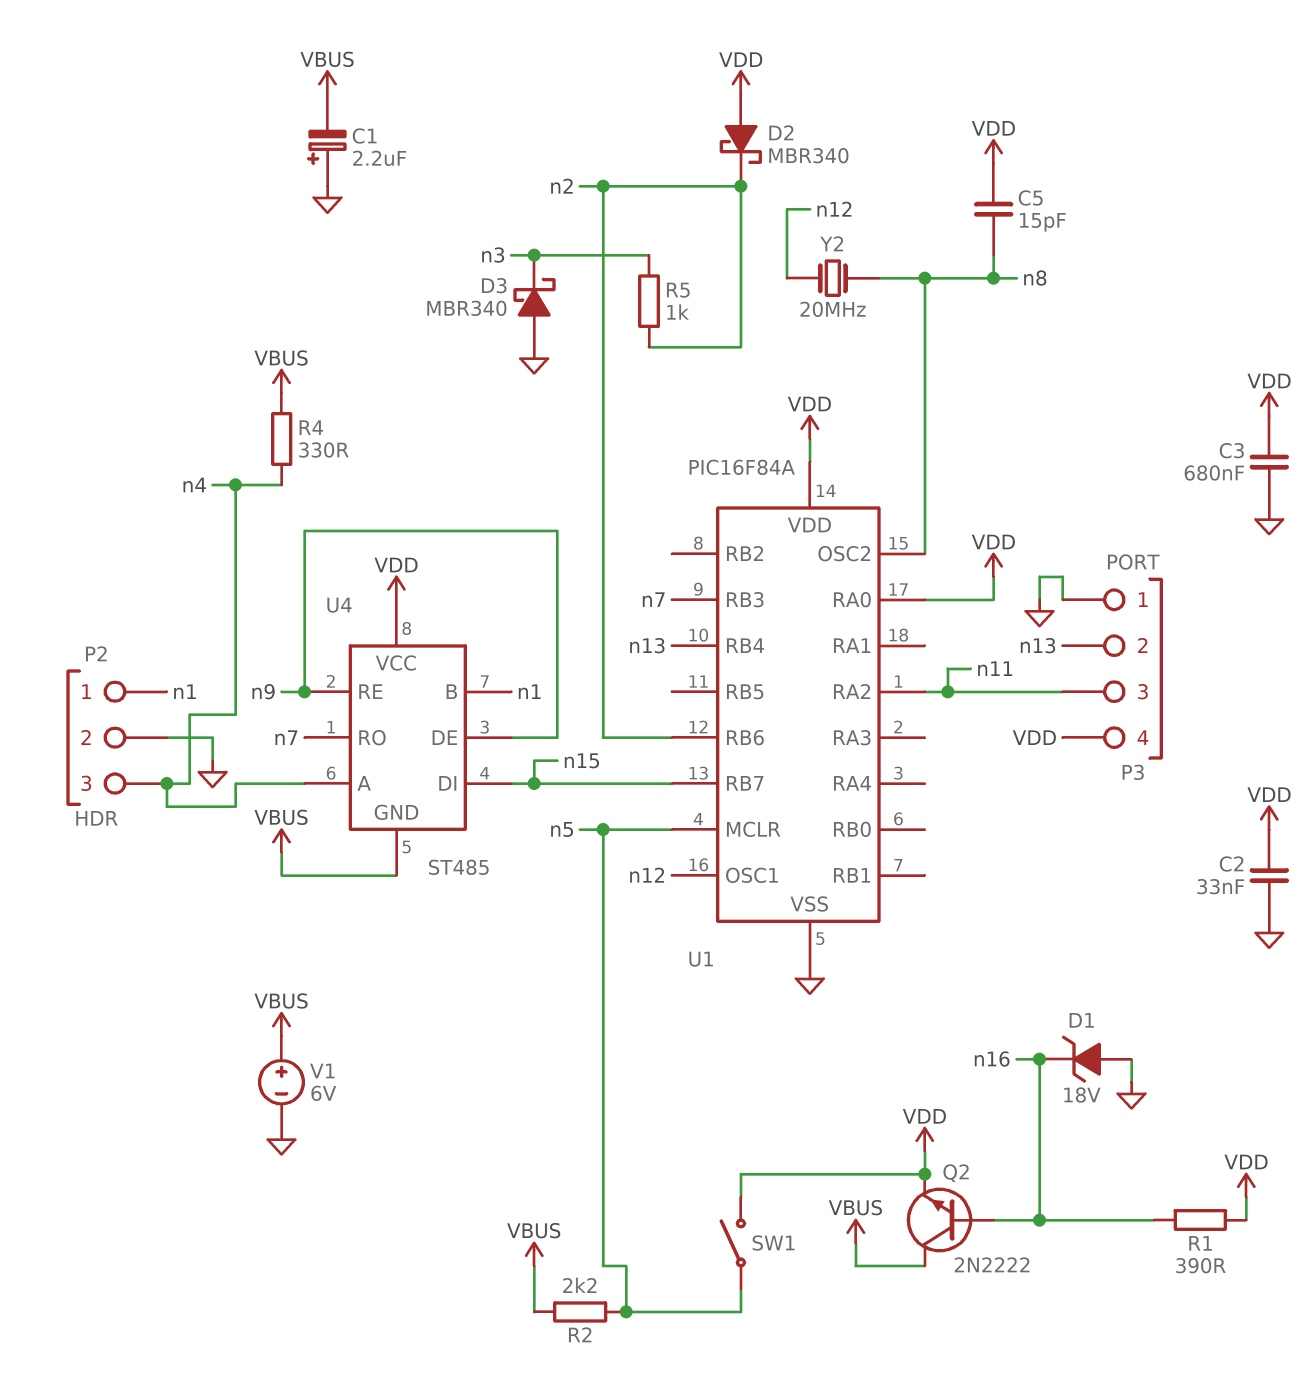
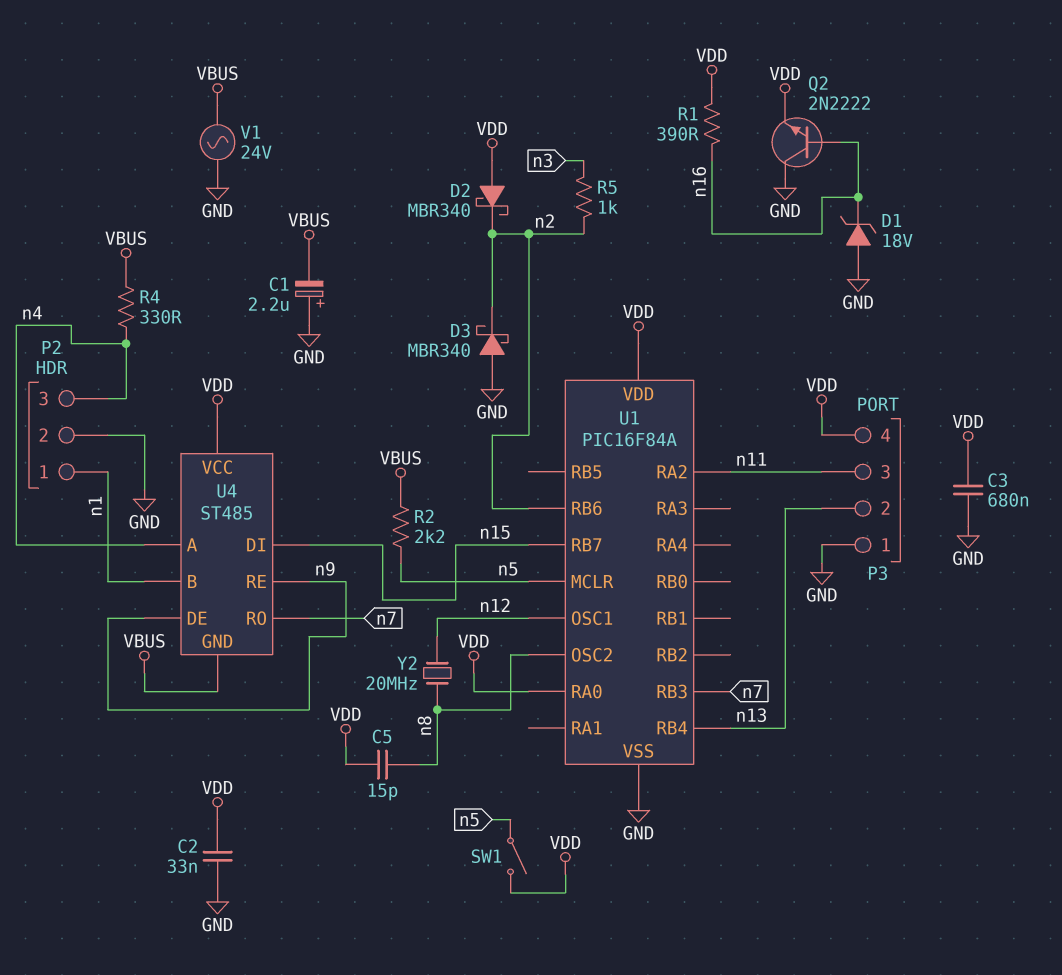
D3: schottky MBR340 (A GND, K n3) -> schottky MBR340 (A GND, K n2)
Q2: NPN 2N2222 (B n16, C VBUS, E VDD) -> NPN 2N2222 (B n16, C GND, E VDD)
V1: 6V (plus VBUS, minus GND) -> AC 24V (GND, VBUS)

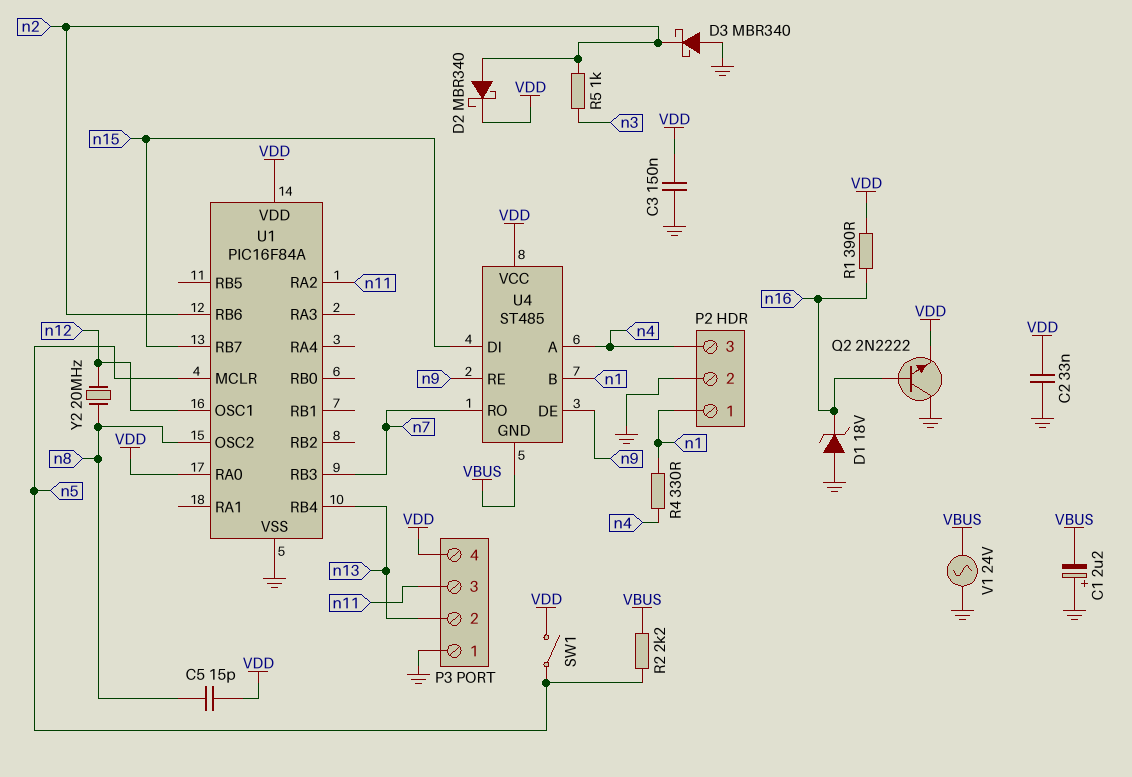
C3: 680nF (GND, VDD) -> 150nF (GND, VDD)
D2: schottky MBR340 (A VDD, K n2) -> schottky MBR340 (A n2, K VDD)
R4: 330 (VBUS, n4) -> 330 (n1, n4)

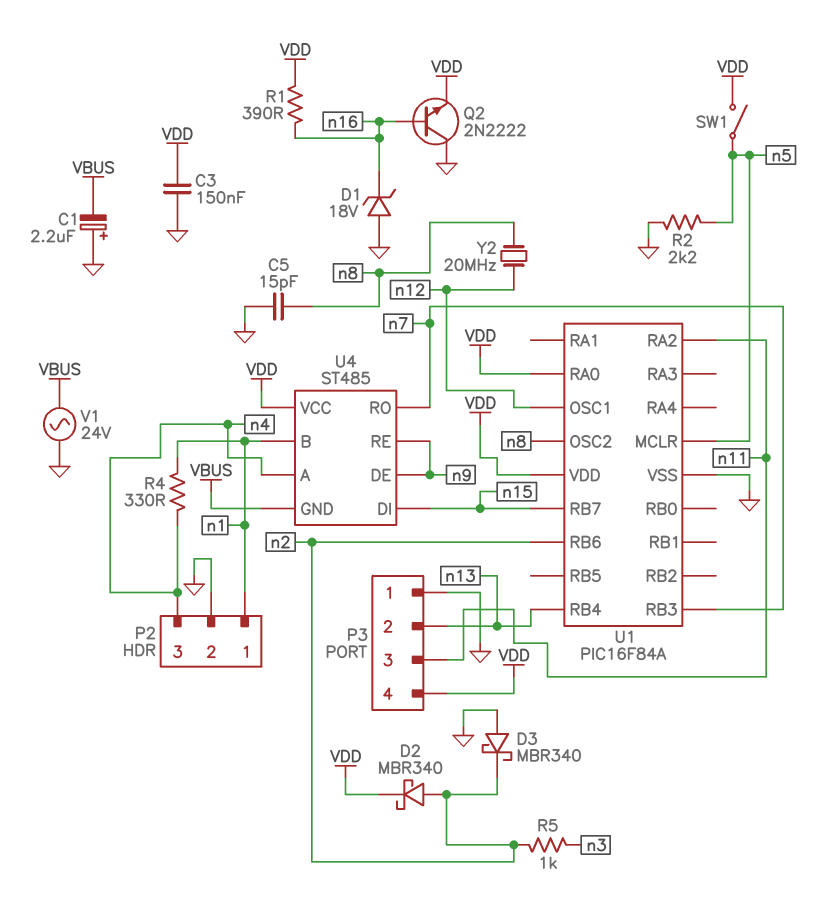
C2: 33nF (GND, VDD) -> none
C5: 15pF (VDD, n8) -> 15pF (GND, n8)
R2: 2.2k (VBUS, n5) -> 2.2k (GND, n5)

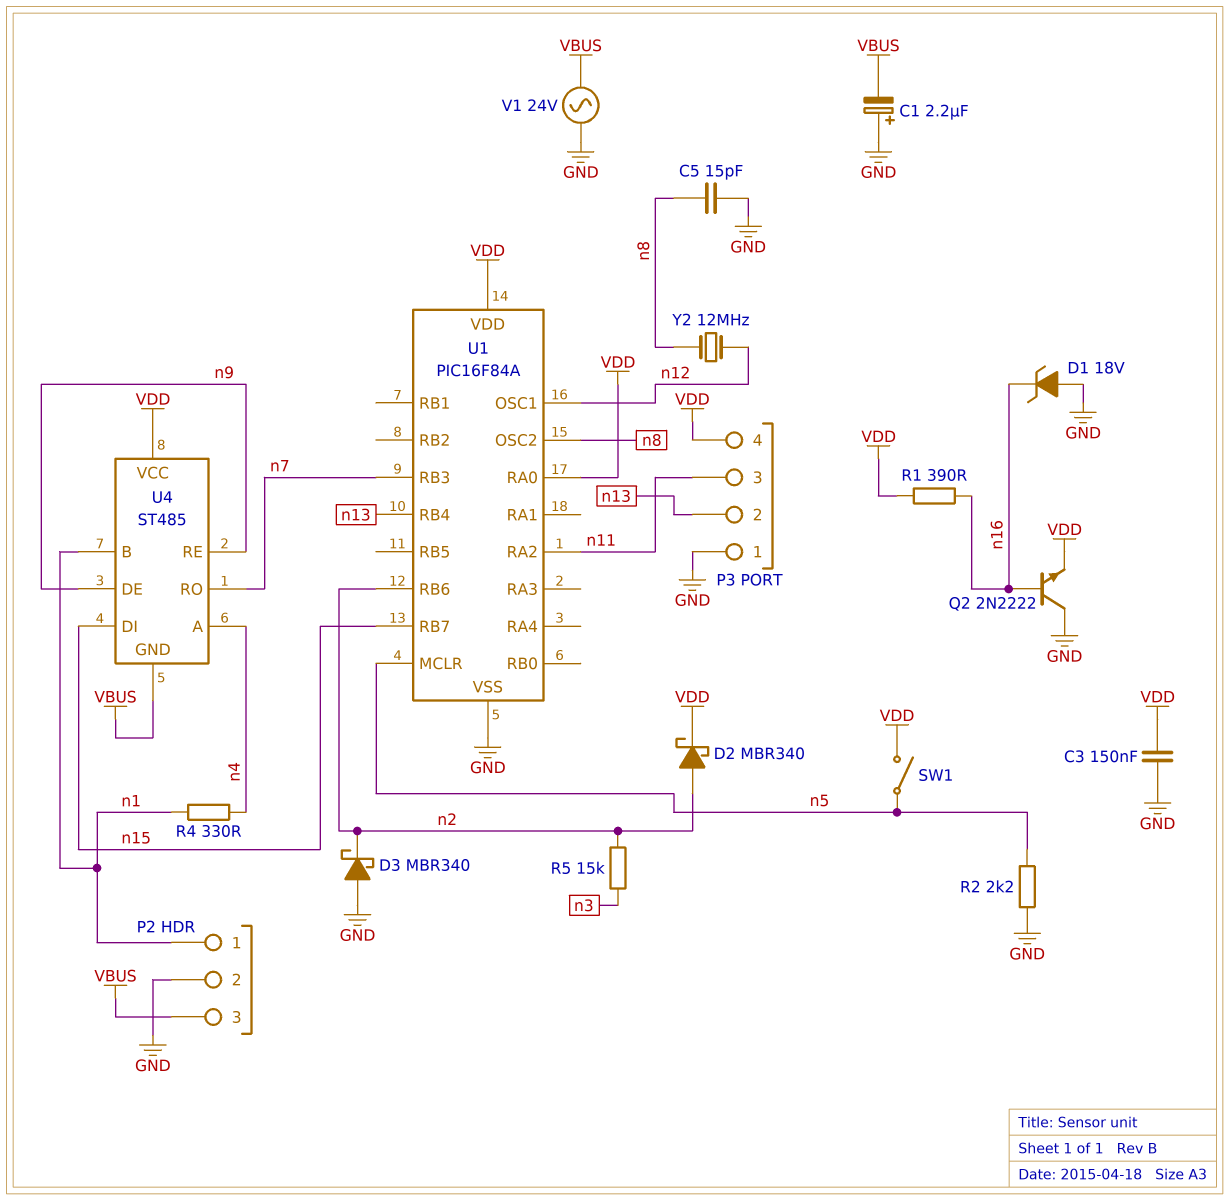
P2 pin 3: n4 -> VBUS
R5: 1k (n2, n3) -> 15k (n2, n3)
Y2: 20MHz (n8, n12) -> 12MHz (n8, n12)

